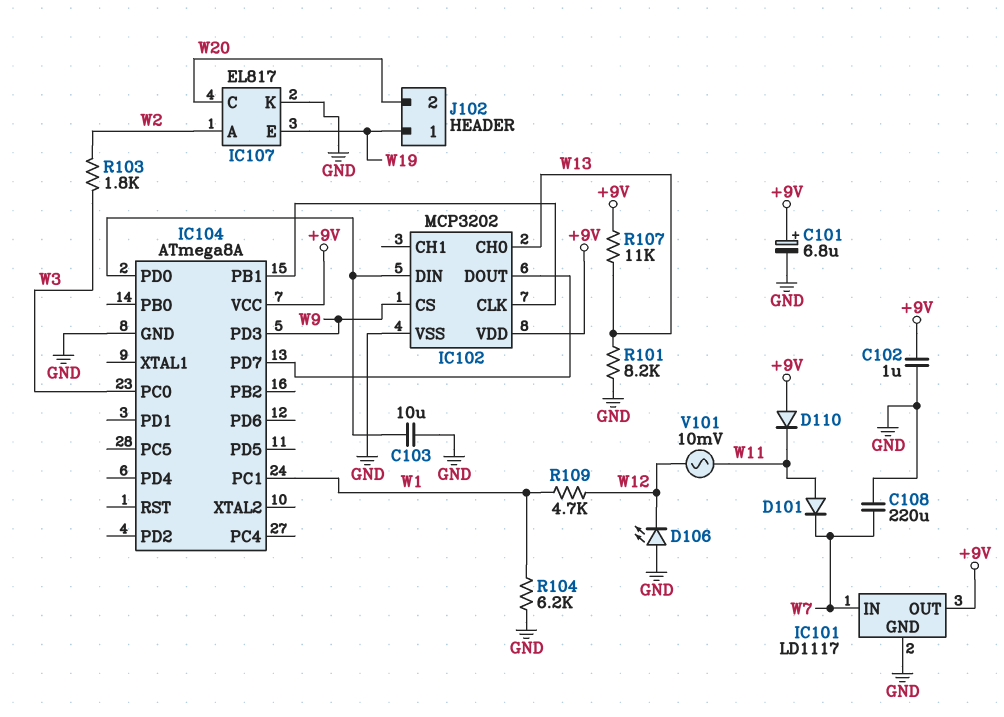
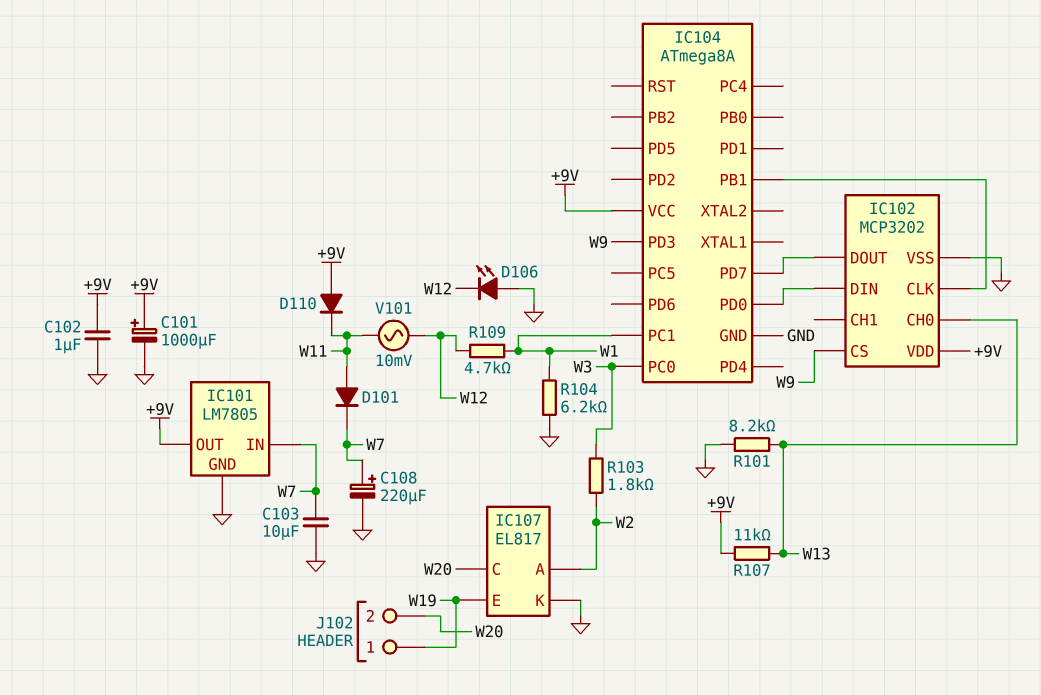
C101: 6.8uF (plus +9V, minus GND) -> 1000uF (plus +9V, minus GND)
C103: 10uF (GND, IC102/DIN) -> 10uF (GND, W7)
C108: 220uF (GND, W7) -> 220uF (plus W7, minus GND)
IC101: LD1117 -> LM7805

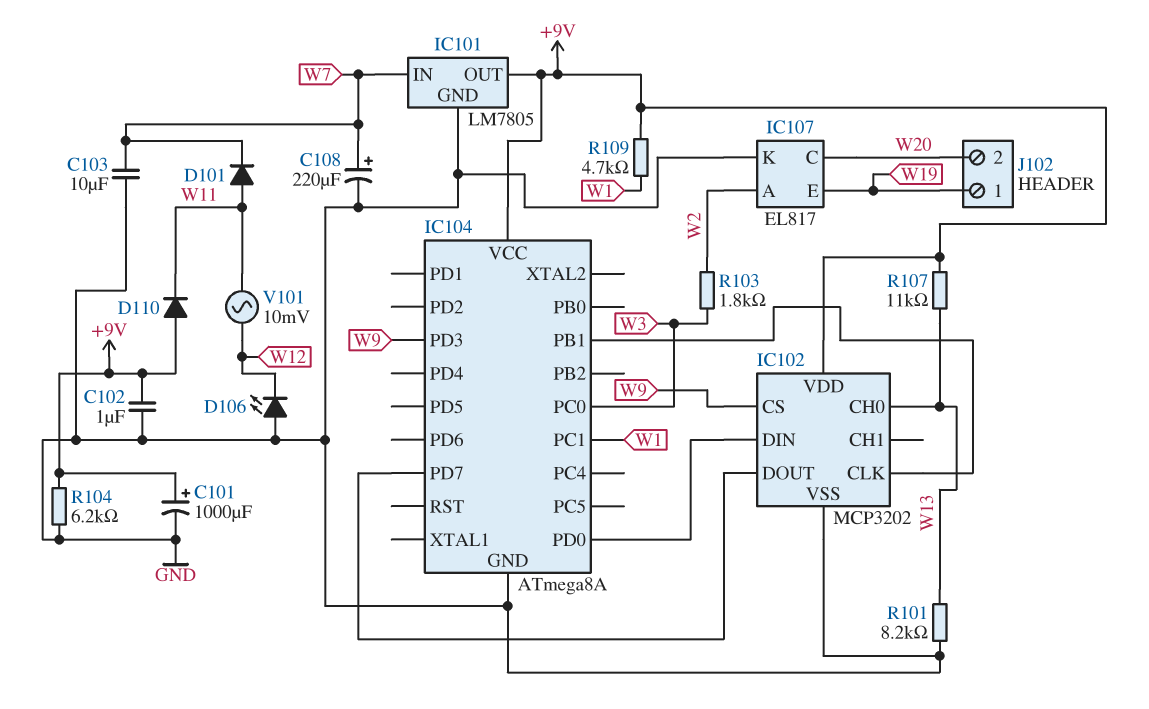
R104: 6.2k (GND, W1) -> 6.2k (+9V, GND)
R109: 4.7k (W1, W12) -> 4.7k (+9V, W1)

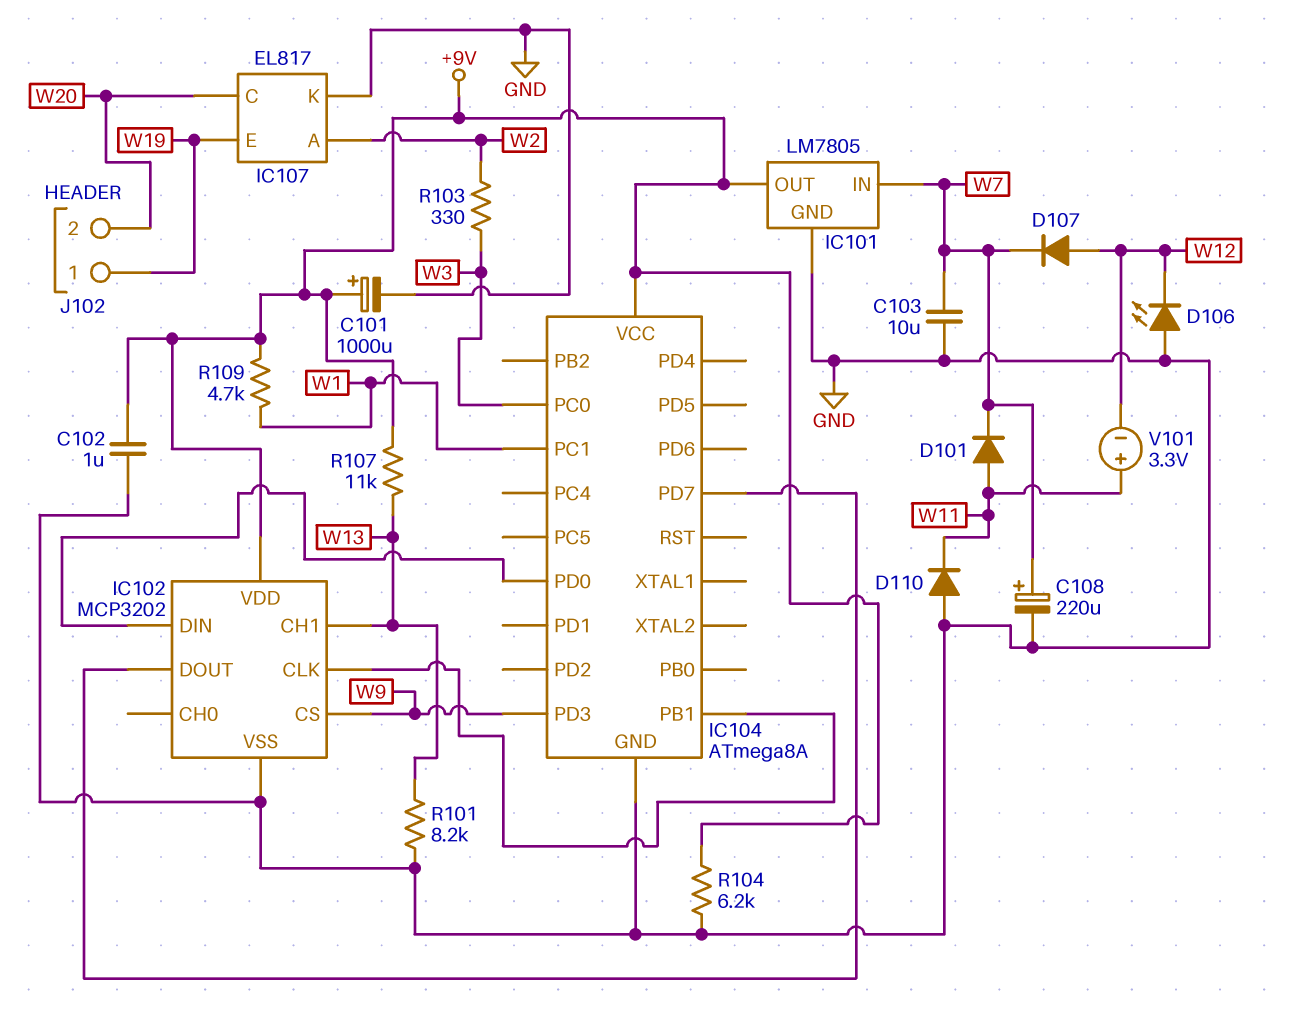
D107: none -> diode (A W12, K W7)
D110: diode (A +9V, K W11) -> diode (A GND, K W11)
IC102 pin CH0: W13 -> none
IC102 pin CH1: none -> W13
R103: 1.8k (W2, W3) -> 330 (W2, W3)
V101: AC 10mV (W11, W12) -> 3.3V (plus W11, minus W12)

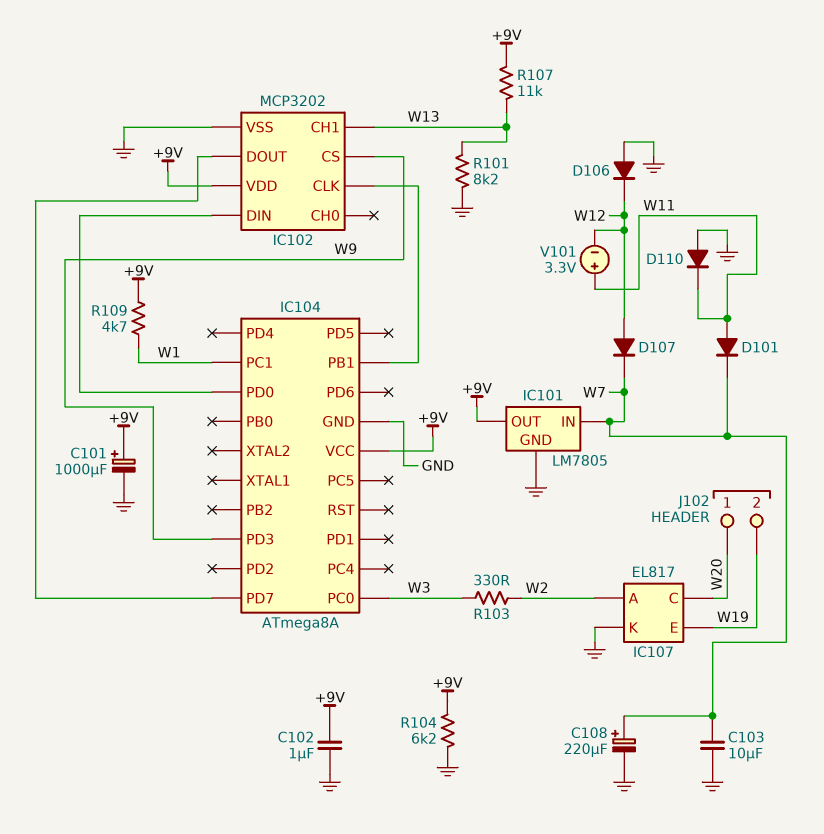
D106: LED (A GND, K W12) -> diode (A GND, K W12)
J102 pin 1: W19 -> W20
J102 pin 2: W20 -> W19

